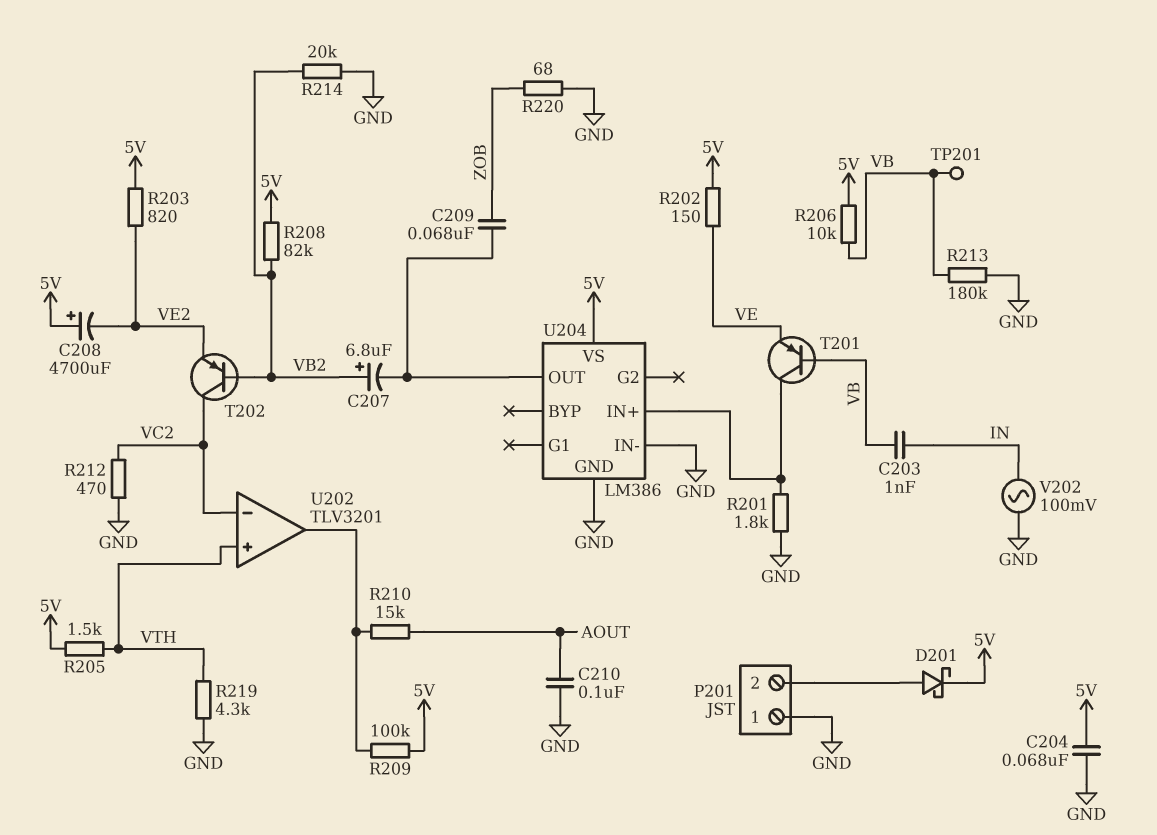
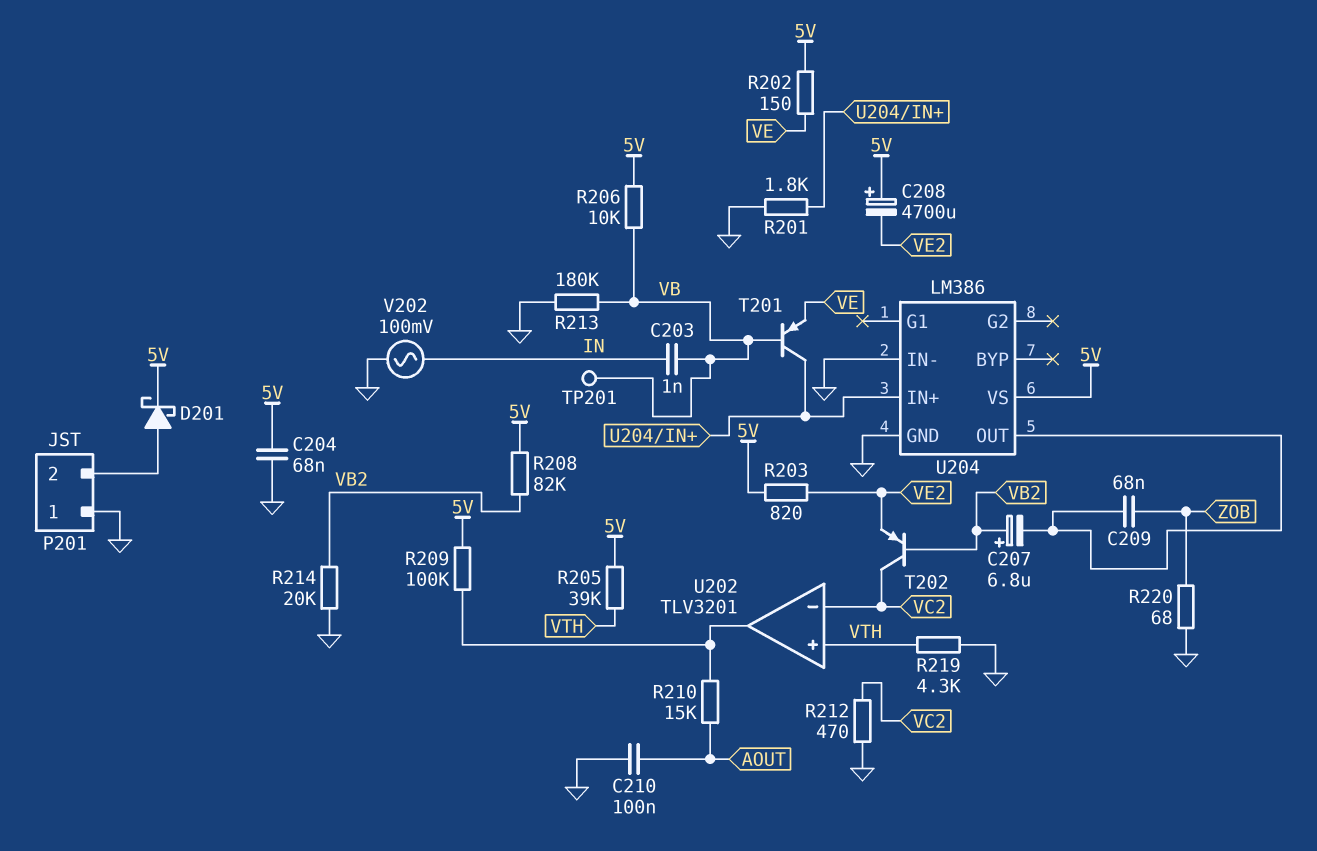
R205: 1.5k (5V, VTH) -> 39k (5V, VTH)

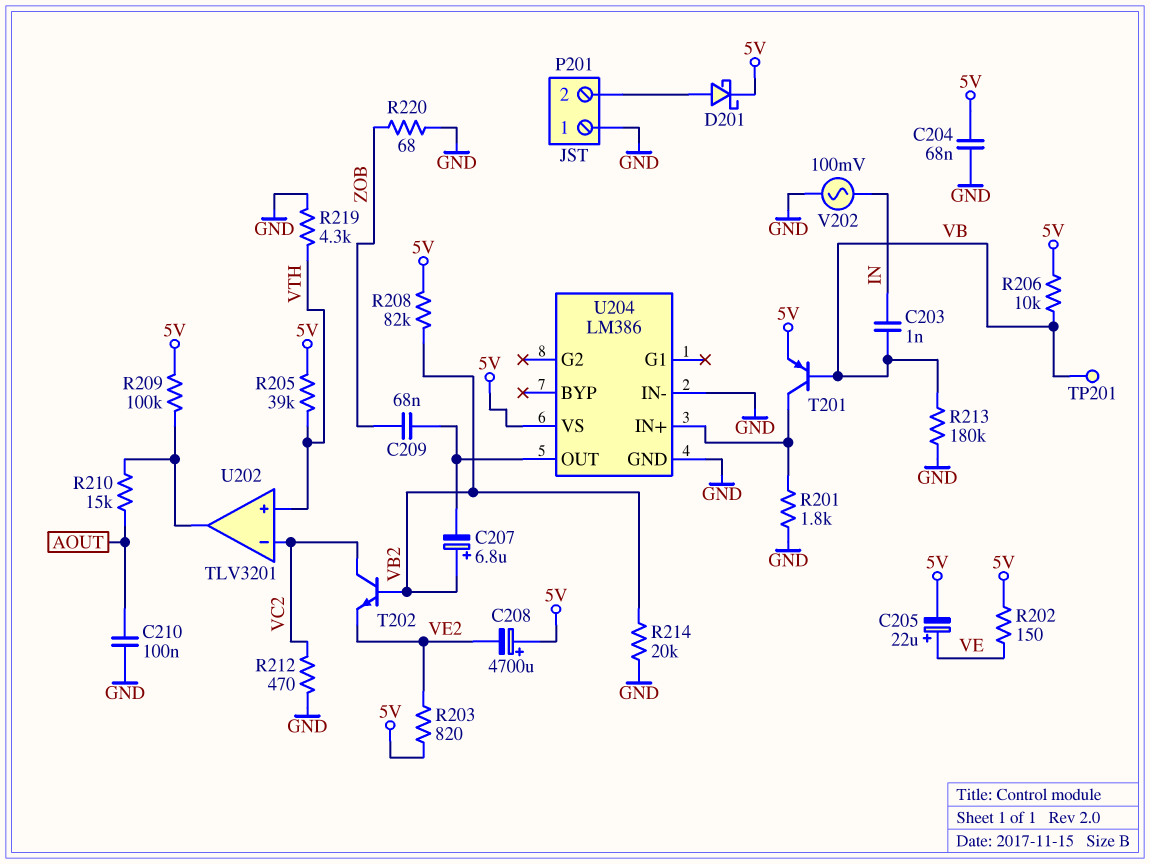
C205: none -> 22uF (plus VE, minus 5V)
T201: PNP (B VB, C U204/IN+, E VE) -> PNP (B VB, C U204/IN+, E 5V)
T202: PNP (B VB2, C VC2, E VE2) -> NPN (B VB2, C VC2, E VE2)

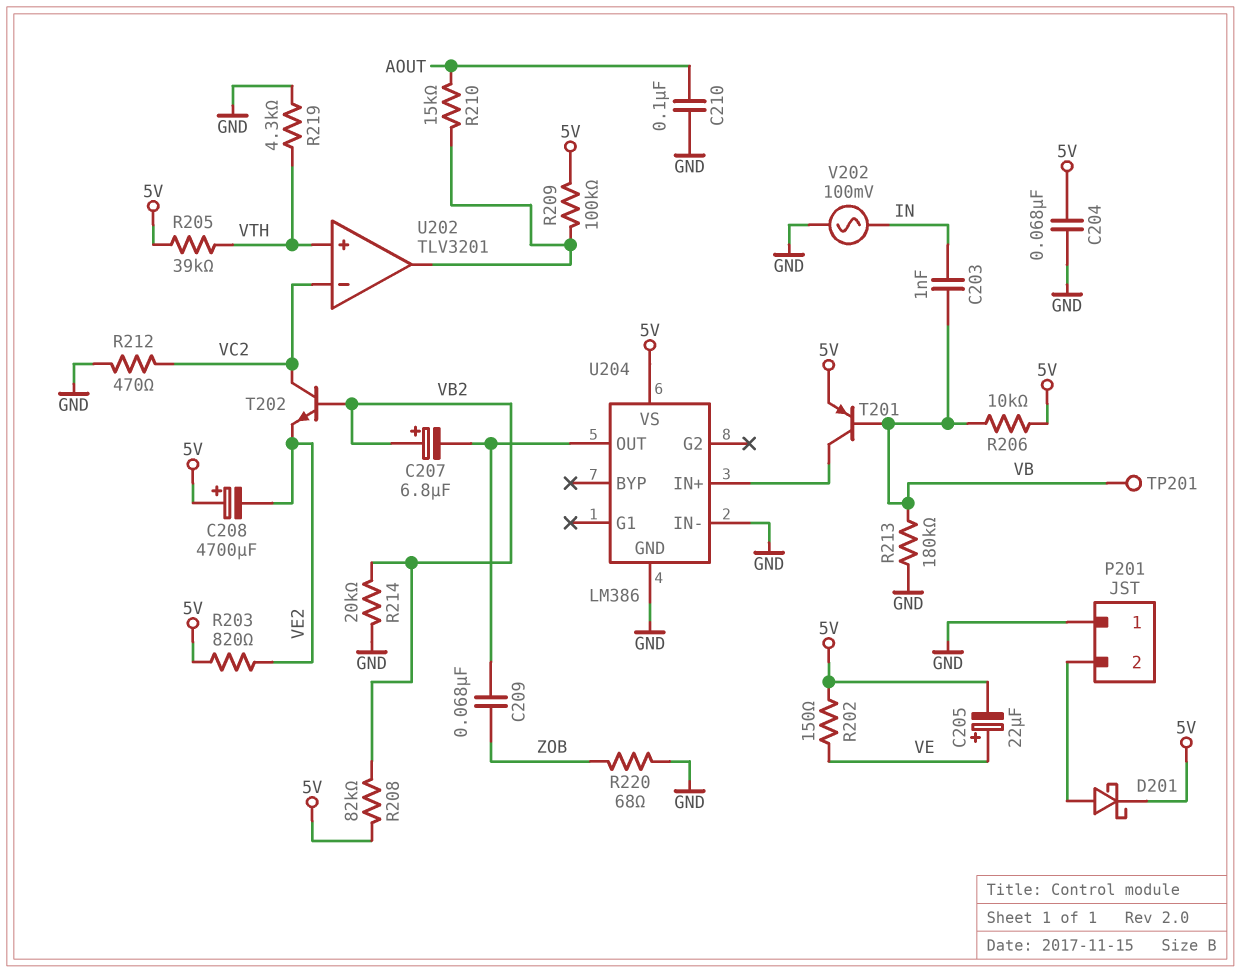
R201: 1.8k (GND, U204/IN+) -> none

